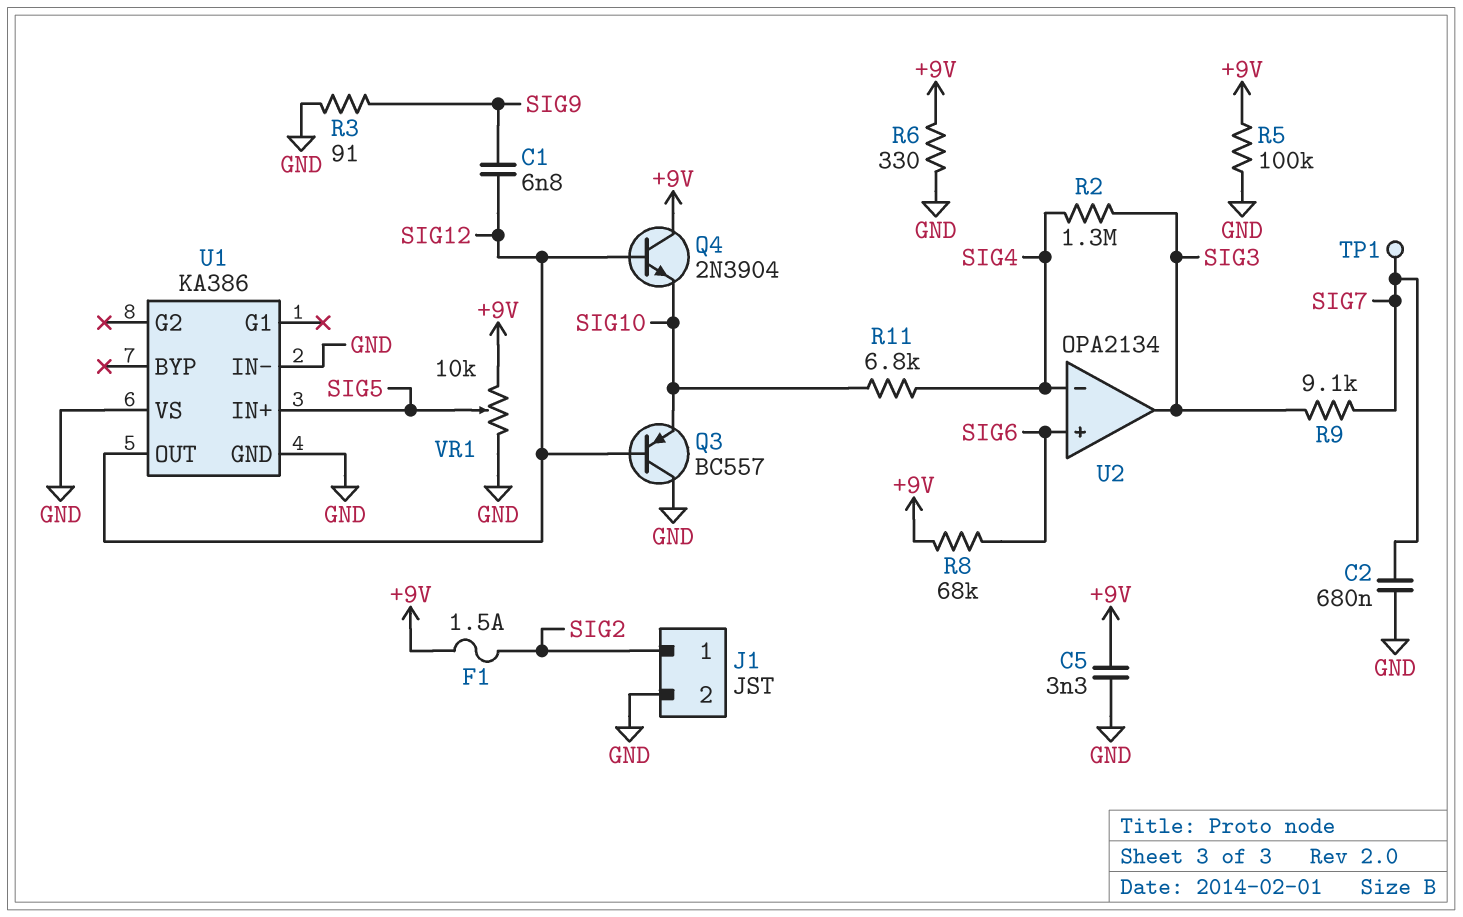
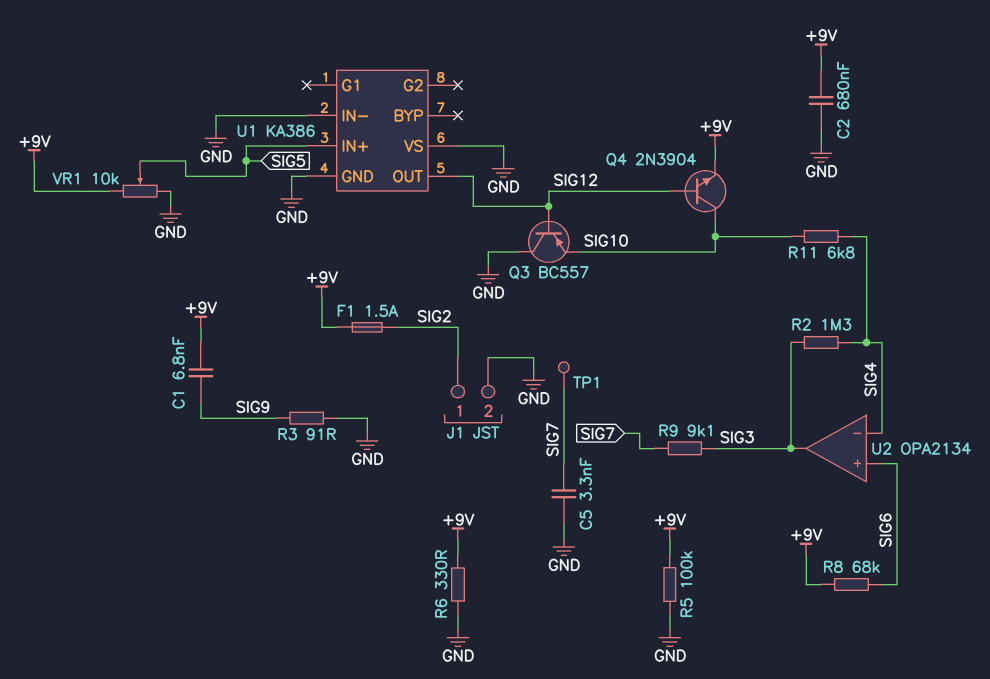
C1: 6.8nF (SIG9, SIG12) -> 6.8nF (+9V, SIG9)
C2: 680nF (GND, SIG7) -> 680nF (+9V, GND)
C5: 3.3nF (+9V, GND) -> 3.3nF (GND, SIG7)
Q4: NPN 2N3904 (B SIG12, C +9V, E SIG10) -> NPN 2N3904 (B SIG12, C SIG10, E +9V)

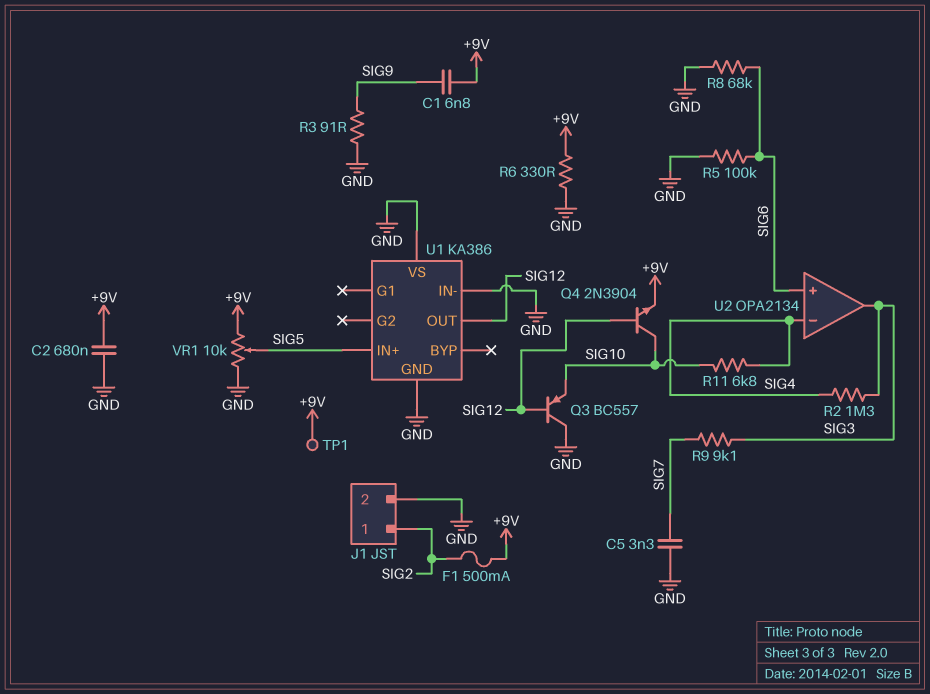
F1: 1.5A (+9V, SIG2) -> 500mA (+9V, SIG2)
R5: 100k (+9V, GND) -> 100k (GND, SIG6)
R8: 68k (+9V, SIG6) -> 68k (GND, SIG6)
TP1: test point (SIG7) -> test point (+9V)

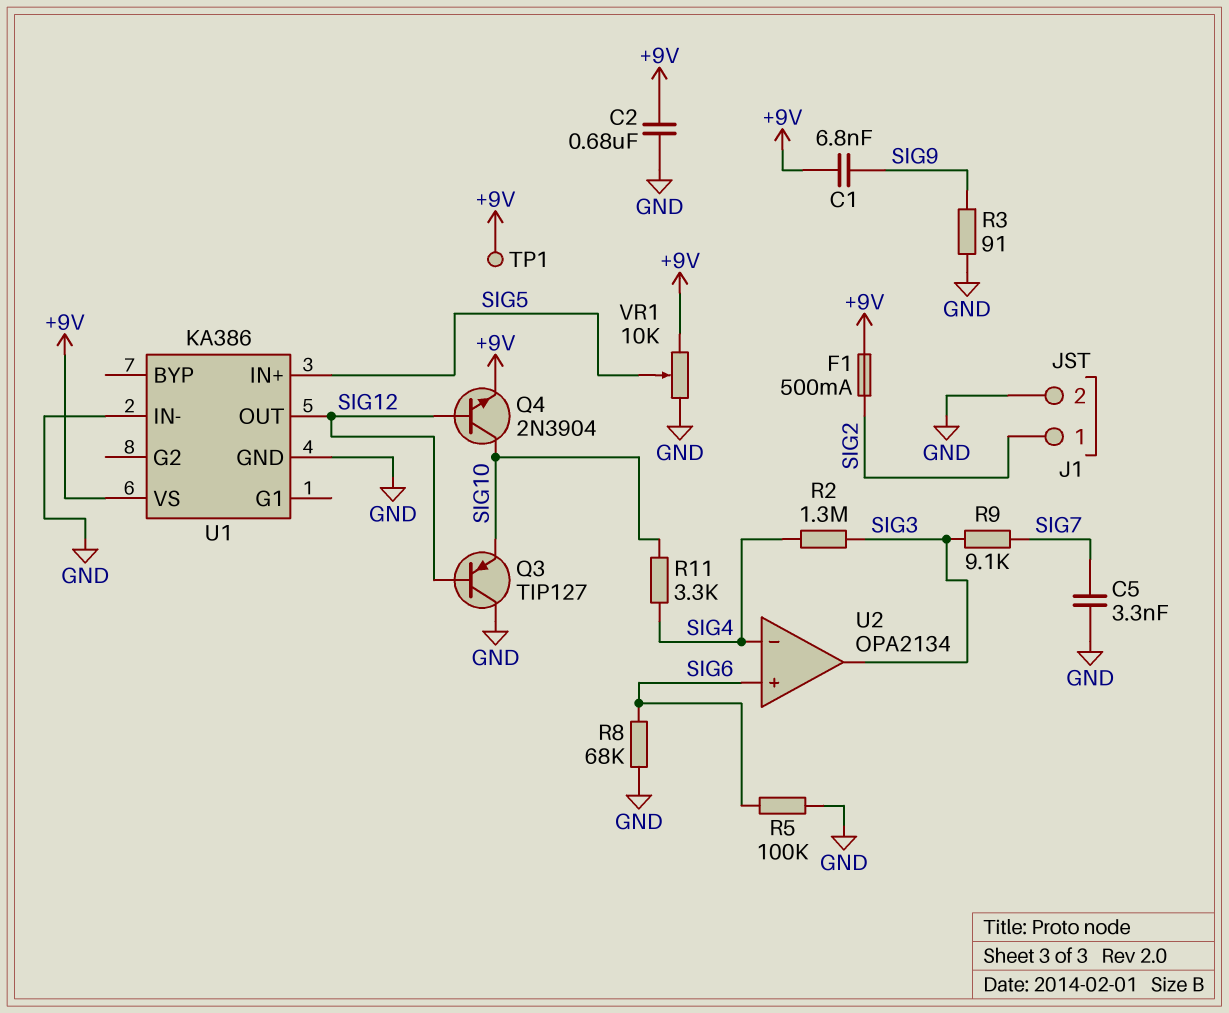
Q3: PNP BC557 (B SIG12, C GND, E SIG10) -> PNP TIP127 (B SIG12, C GND, E SIG10)
R6: 330 (+9V, GND) -> none
R11: 6.8k (SIG4, SIG10) -> 3.3k (SIG4, SIG10)
U1 pin VS: GND -> +9V

